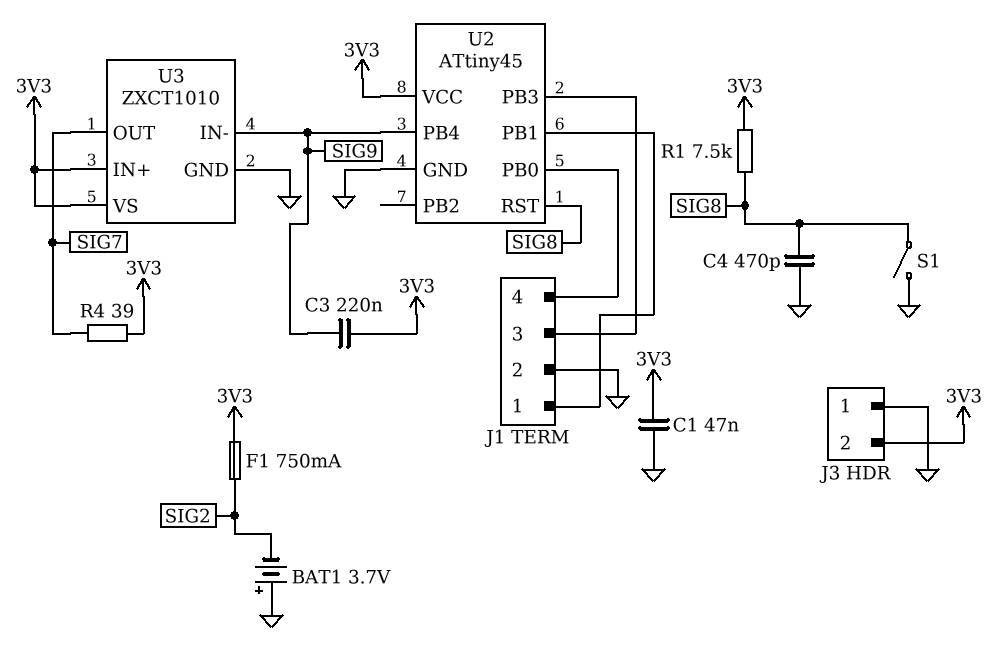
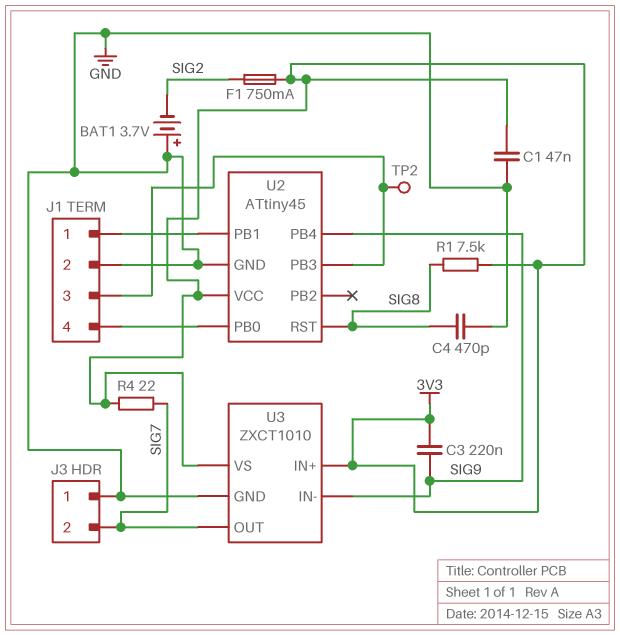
J3 pin 2: 3V3 -> SIG7
R4: 39 (3V3, SIG7) -> 22 (3V3, SIG7)
S1: switch (GND, SIG8) -> none
TP2: none -> test point (J1/3)

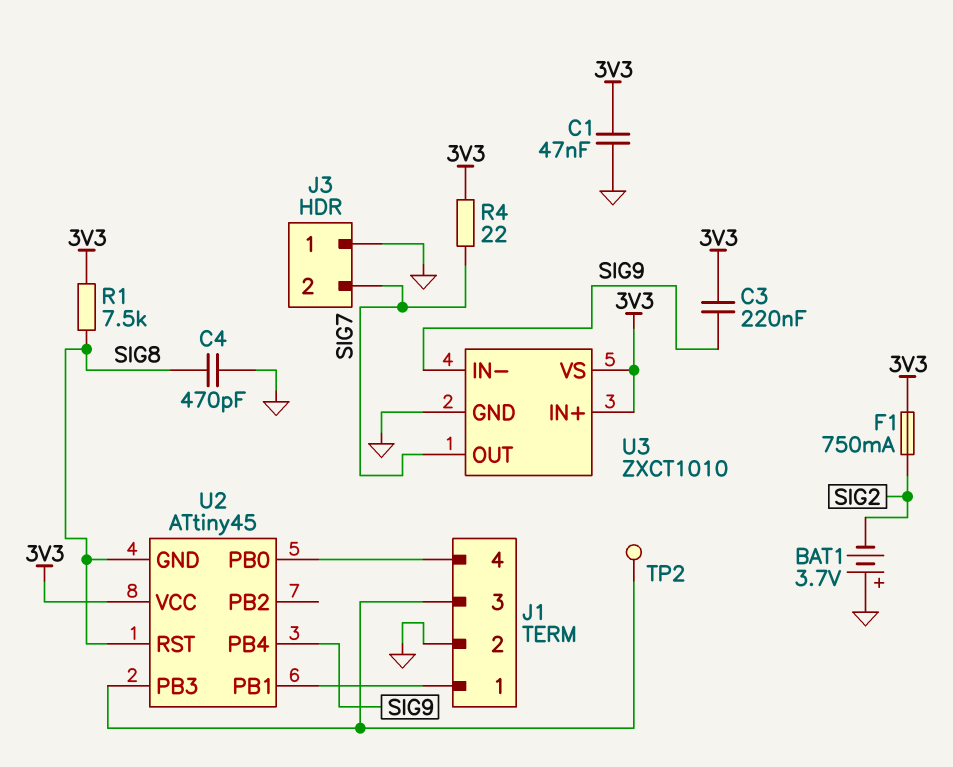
U2 pin GND: GND -> SIG8

